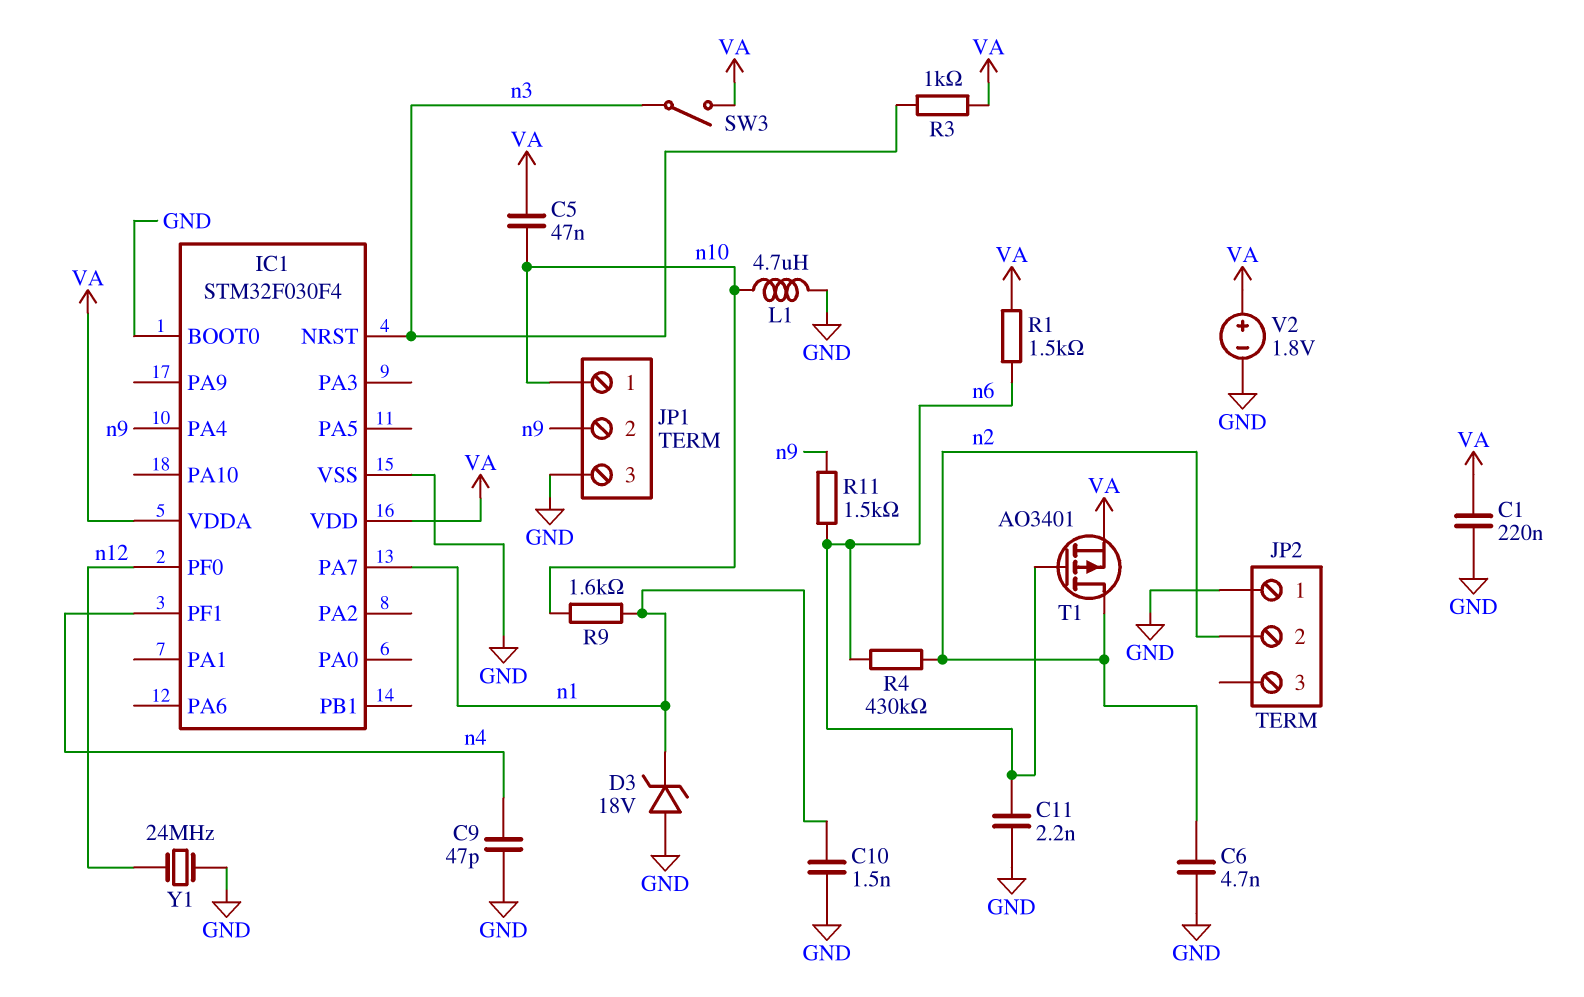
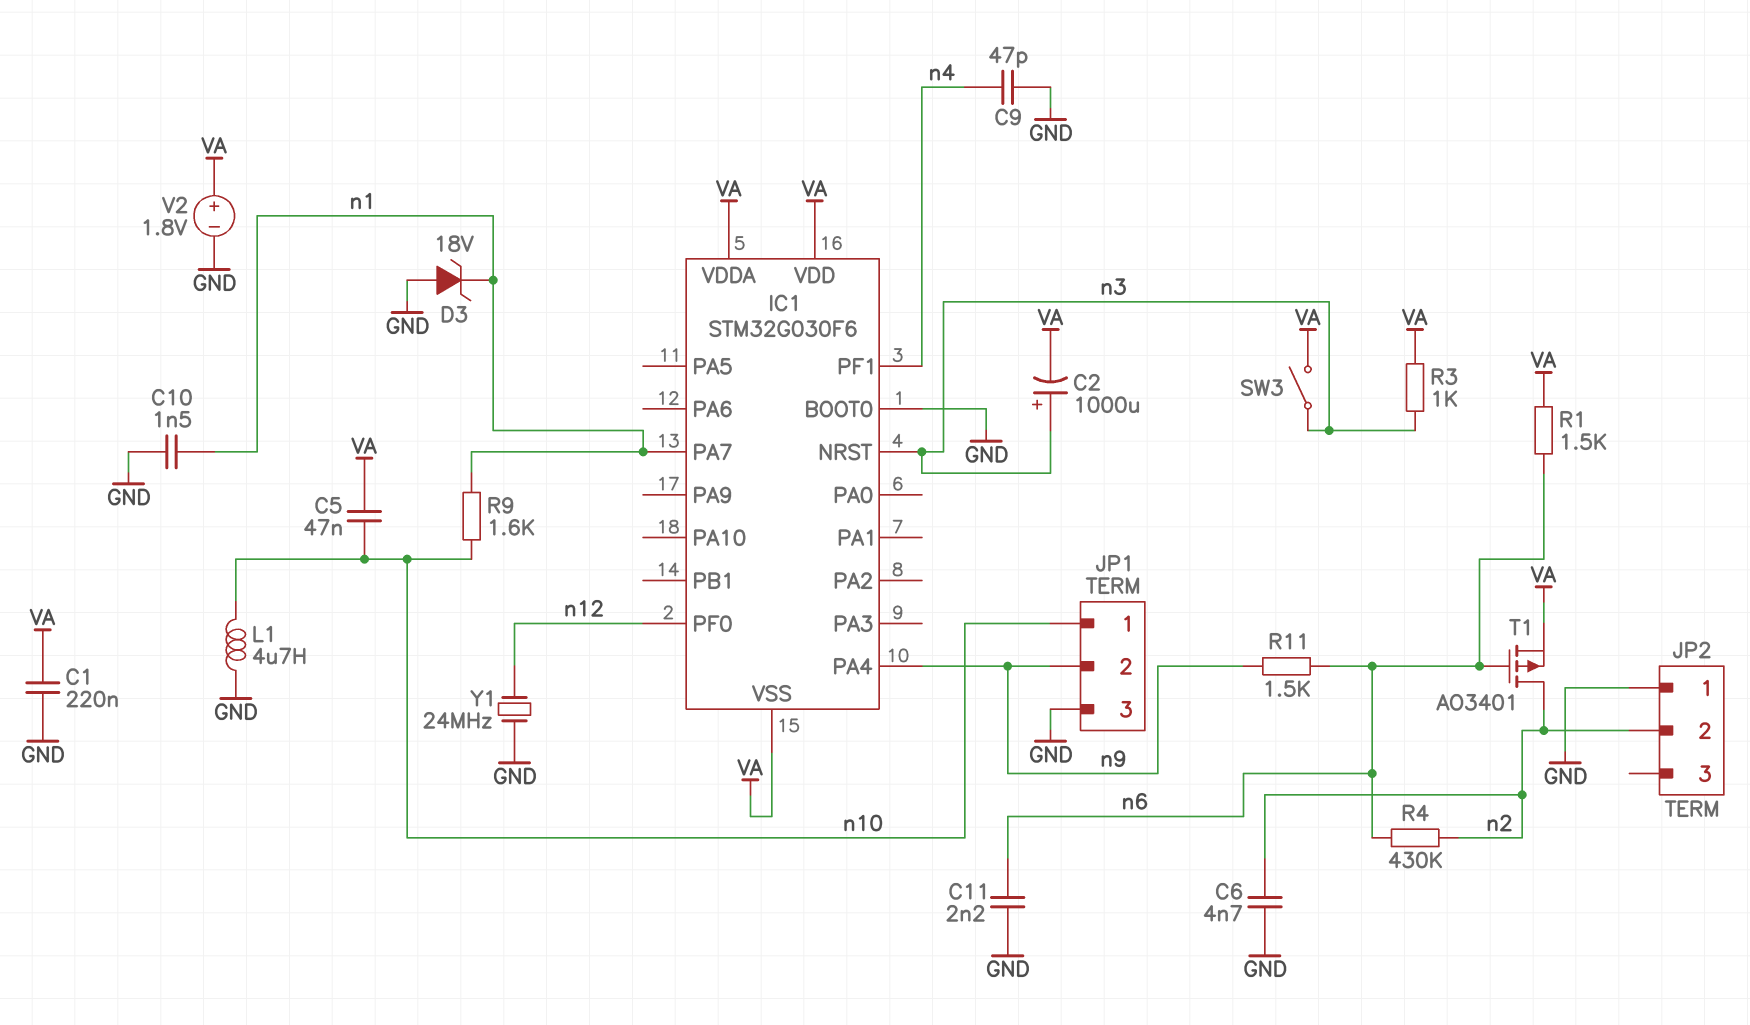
C2: none -> 1000uF (plus n3, minus VA)
IC1: STM32F030F4 -> STM32G030F6
IC1 pin VSS: GND -> VA

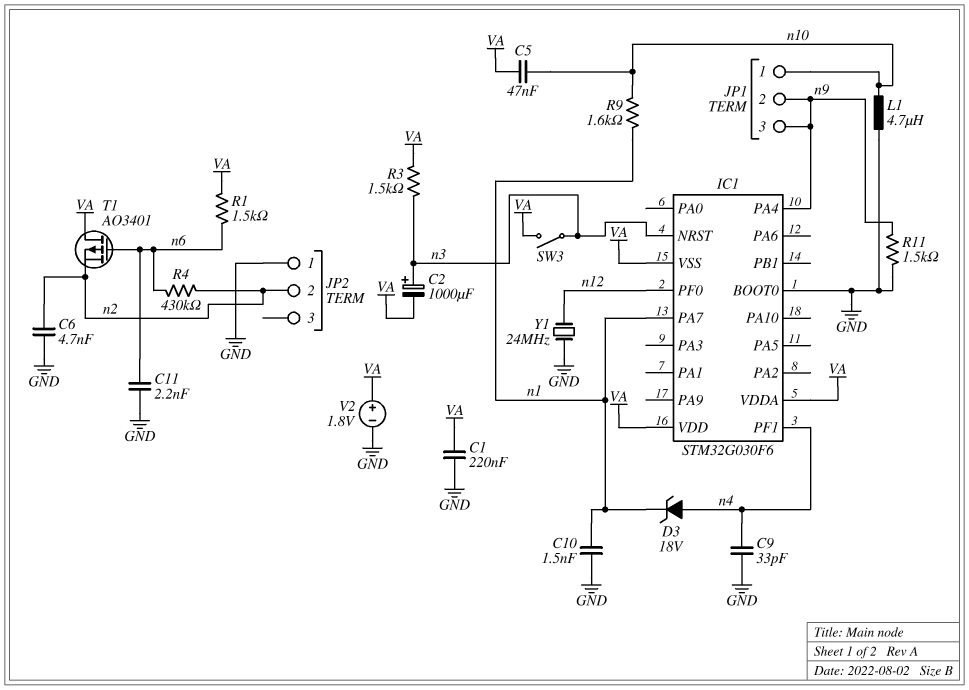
C9: 47pF (GND, n4) -> 33pF (GND, n4)
D3: zener 18V (A GND, K n1) -> zener 18V (A n4, K n1)
JP1 pin 3: GND -> n9
R3: 1k (VA, n3) -> 1.5k (VA, n3)
R11: 1.5k (n6, n9) -> 1.5k (GND, n9)
T1: PMOS AO3401 (G n6, D n2, S VA) -> PMOS AO3401 (G n6, D VA, S n2)

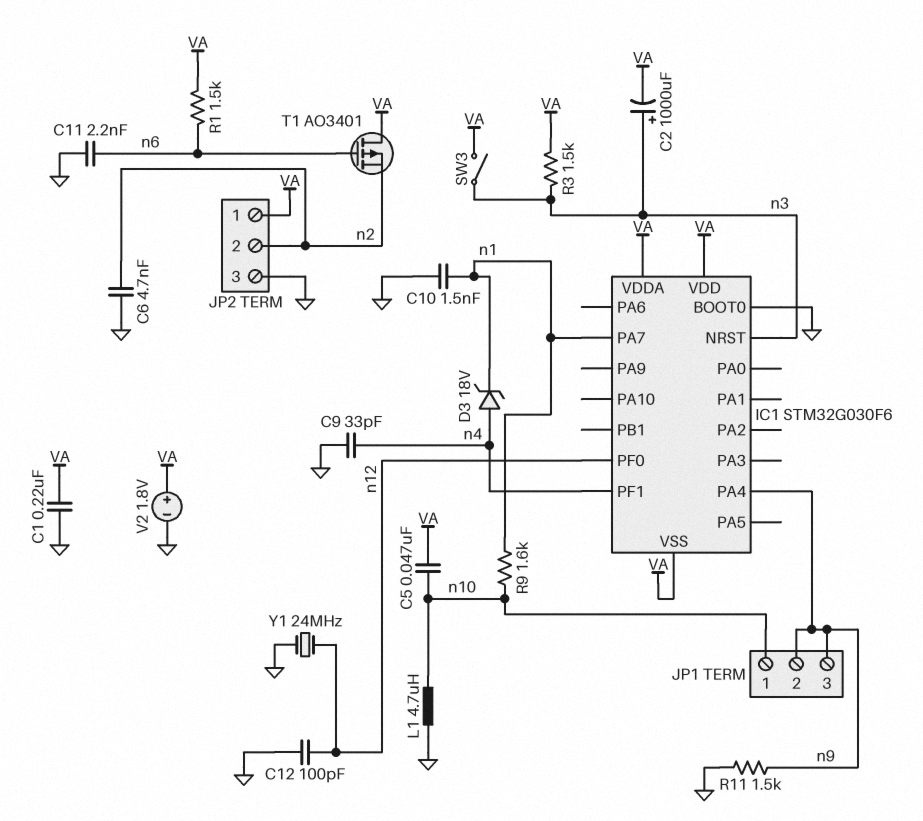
C12: none -> 100pF (GND, n12)
JP2 pin 1: GND -> VA
JP2 pin 3: none -> GND
R4: 430k (n2, n6) -> none

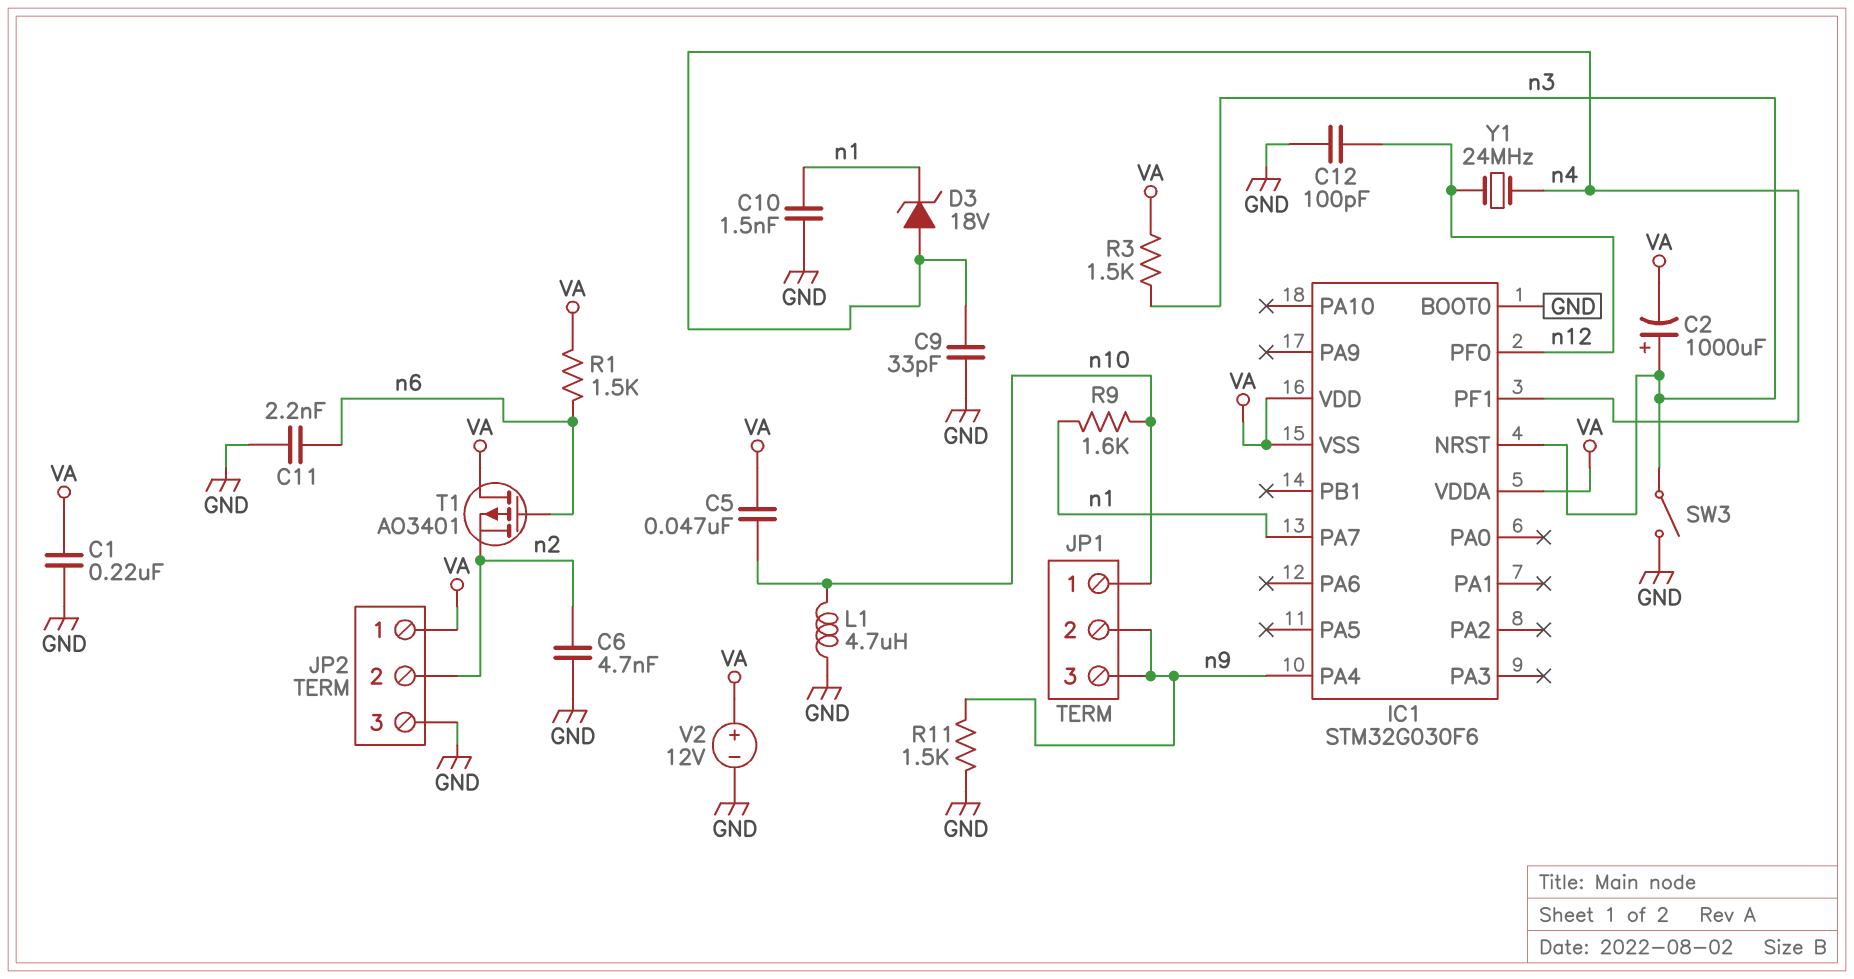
SW3: switch (VA, n3) -> switch (GND, n3)
V2: 1.8V (plus VA, minus GND) -> 12V (plus VA, minus GND)
Y1: 24MHz (GND, n12) -> 24MHz (n4, n12)

